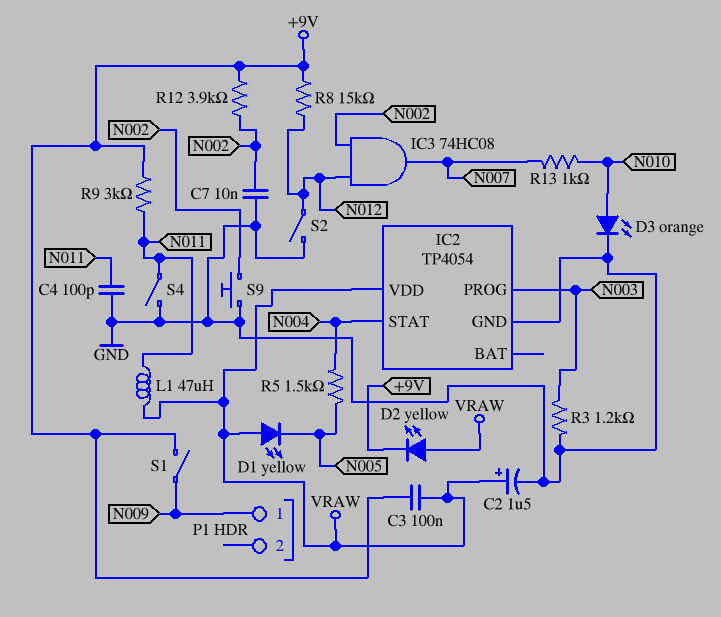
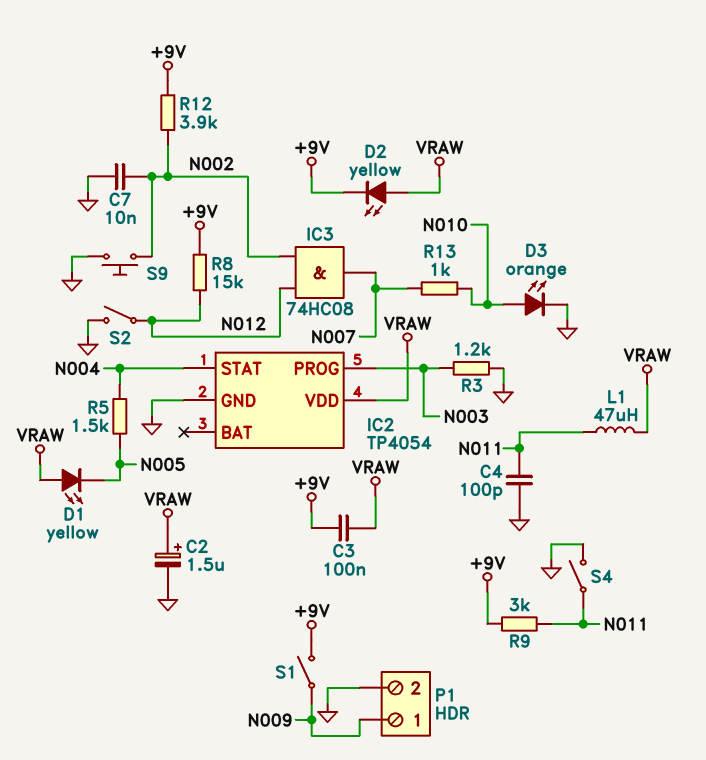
P1 pin 2: none -> GND

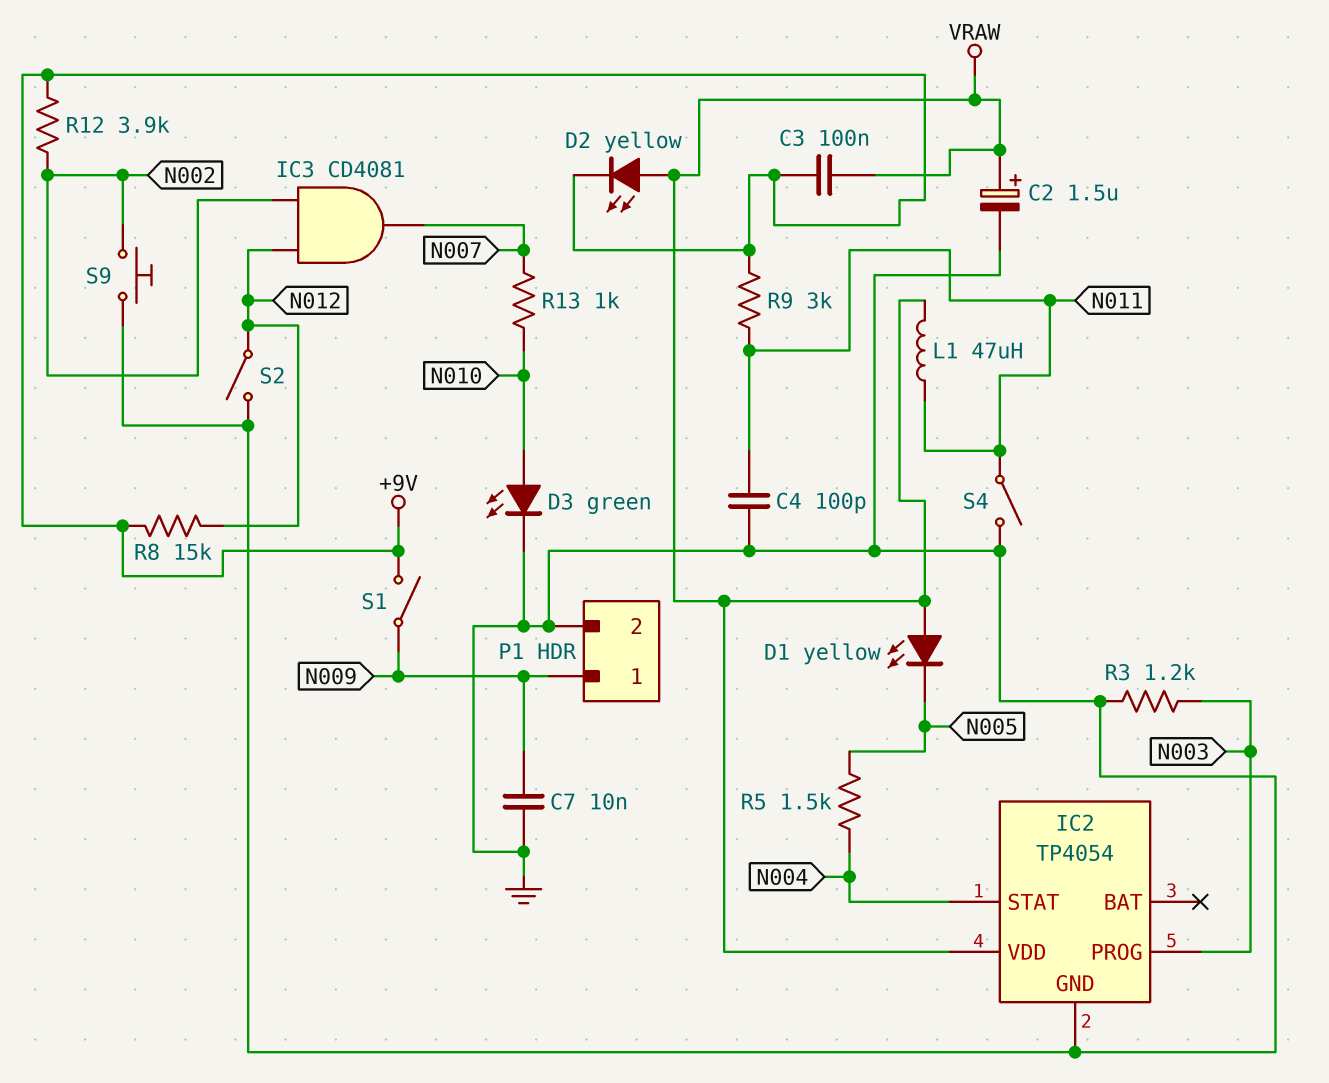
C7: 10nF (GND, N002) -> 10nF (GND, N009)
D3: LED orange (A N010, K GND) -> LED green (A N010, K GND)
IC3: AND 74HC08 (in N002, in N012, out N007) -> AND CD4081 (in N002, in N012, out N007)

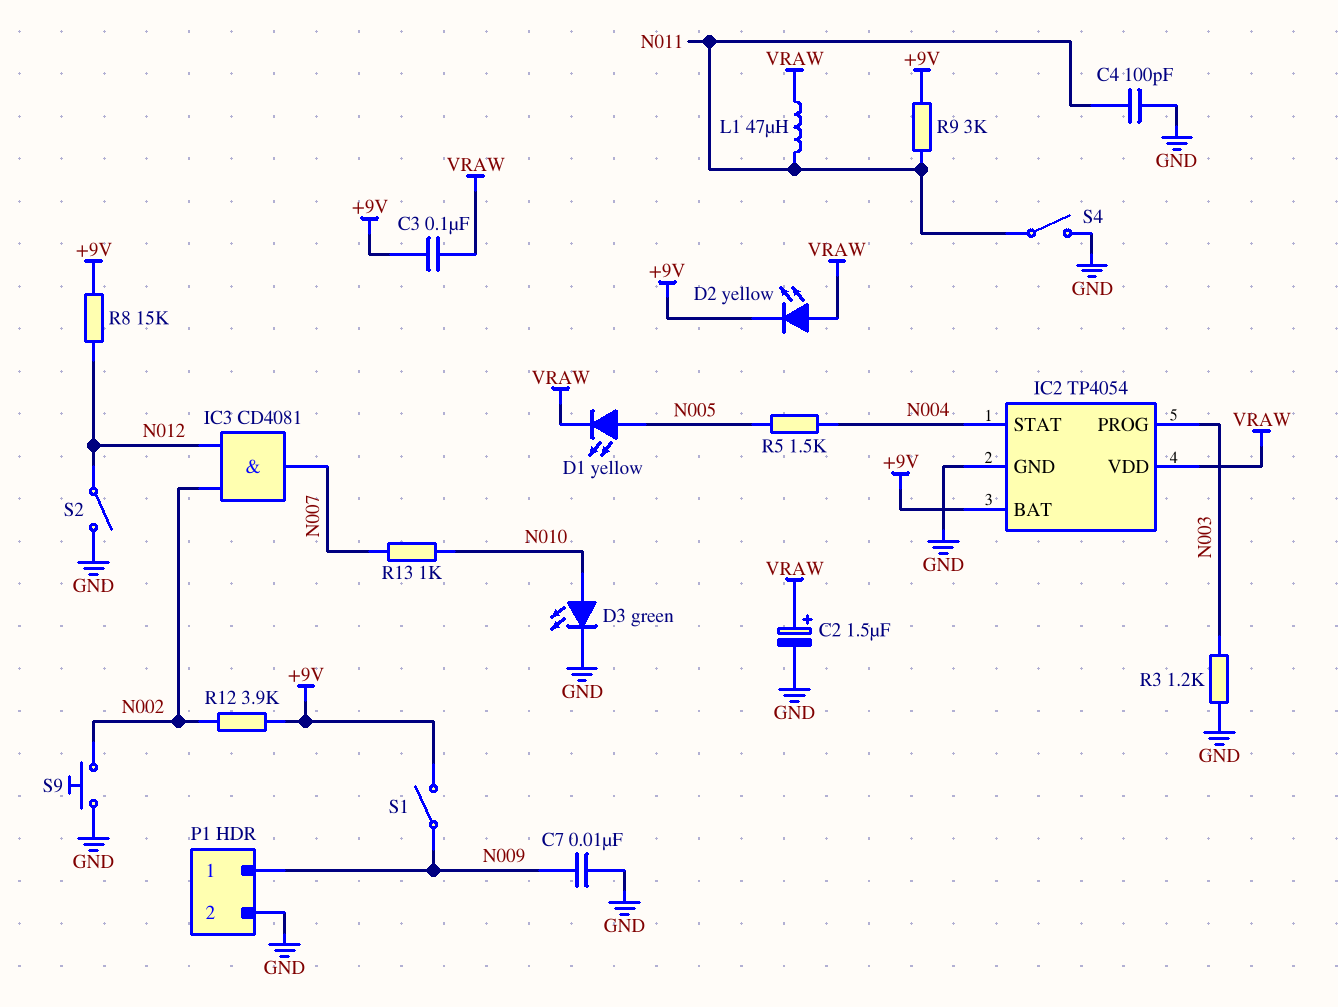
D1: LED yellow (A VRAW, K N005) -> LED yellow (A N005, K VRAW)
IC2 pin BAT: none -> +9V

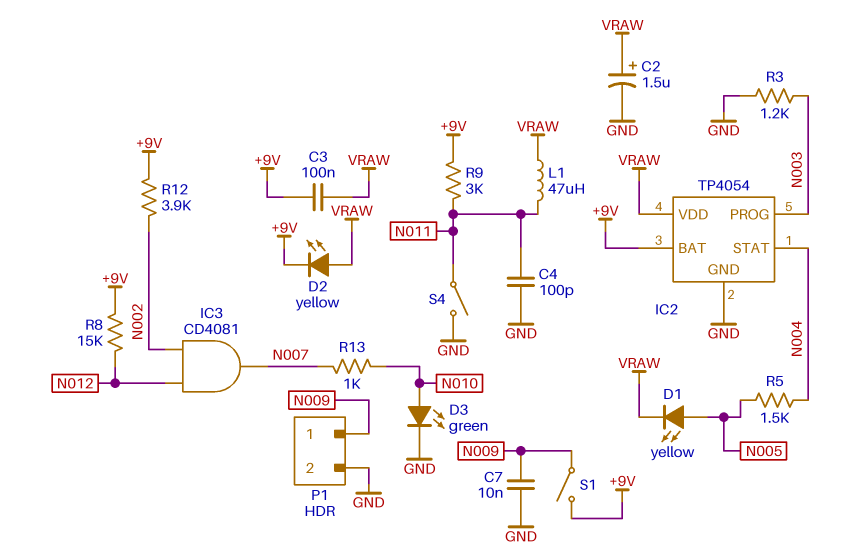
S2: switch (GND, N012) -> none
S9: button (GND, N002) -> none

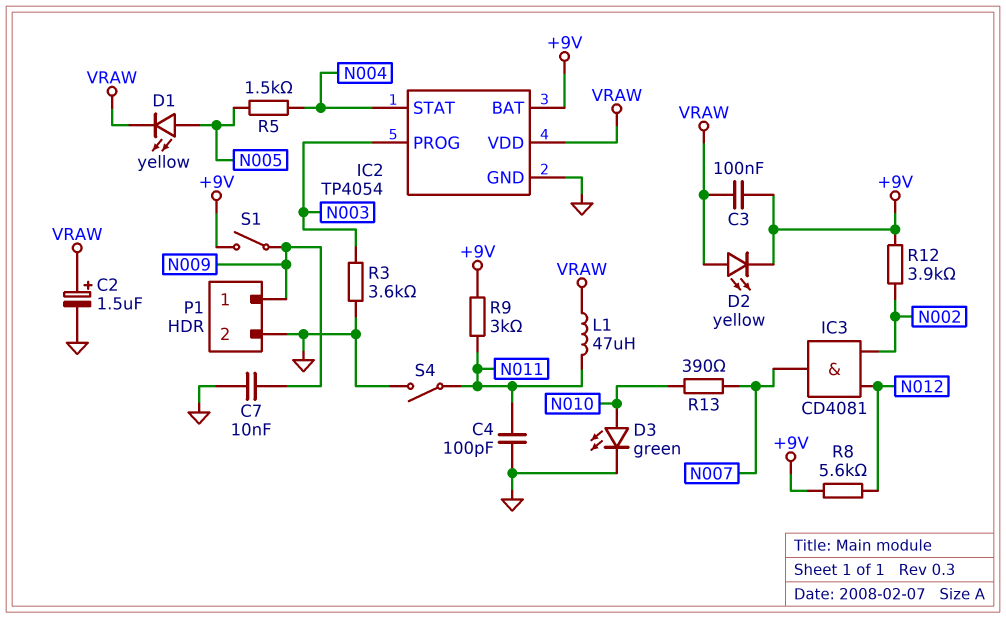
R3: 1.2k (GND, N003) -> 3.6k (GND, N003)
R8: 15k (+9V, N012) -> 5.6k (+9V, N012)
R13: 1k (N007, N010) -> 390 (N007, N010)

